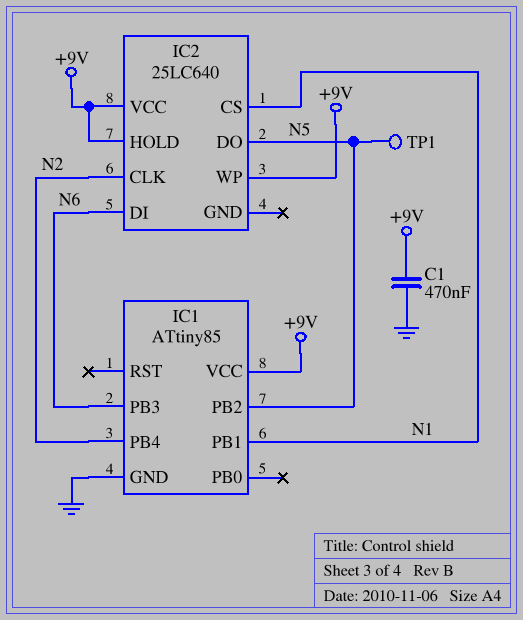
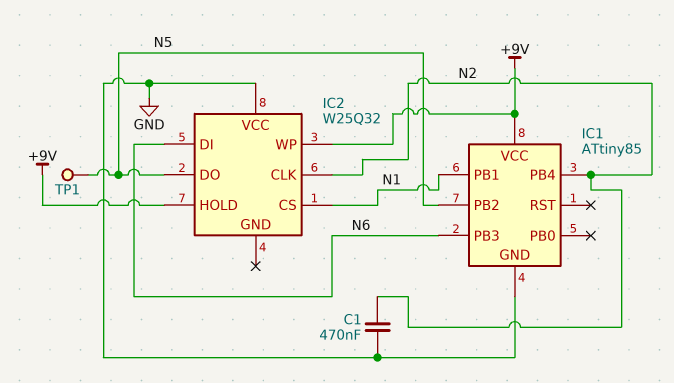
C1: 470nF (+9V, GND) -> 470nF (GND, N2)
IC2: 25LC640 -> W25Q32
IC2 pin VCC: +9V -> GND

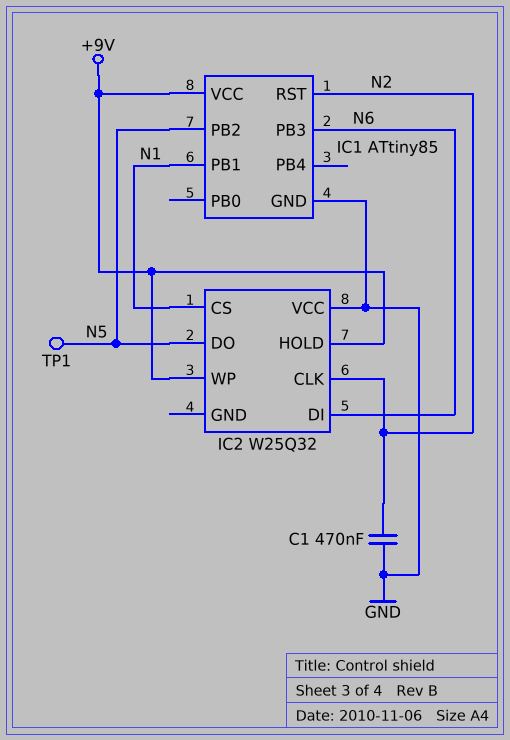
IC1 pin PB4: N2 -> none
IC1 pin RST: none -> N2

